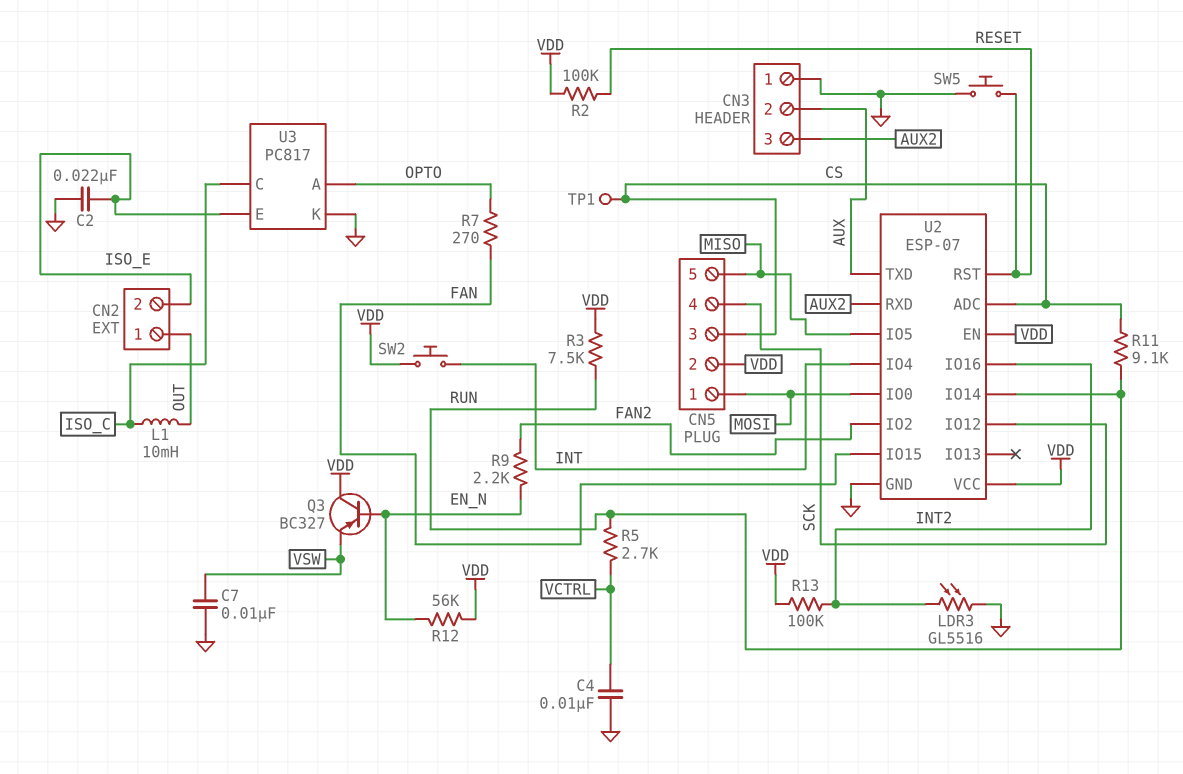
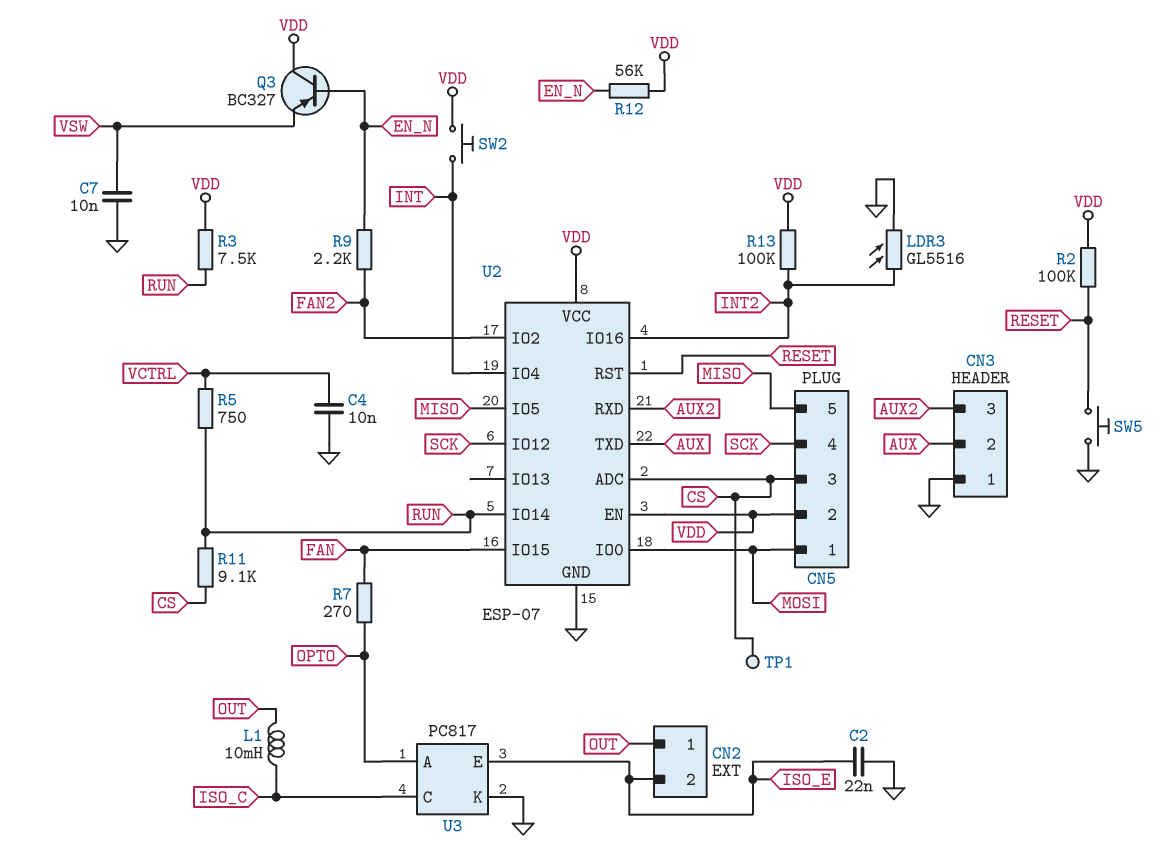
R5: 2.7k (RUN, VCTRL) -> 750 (RUN, VCTRL)

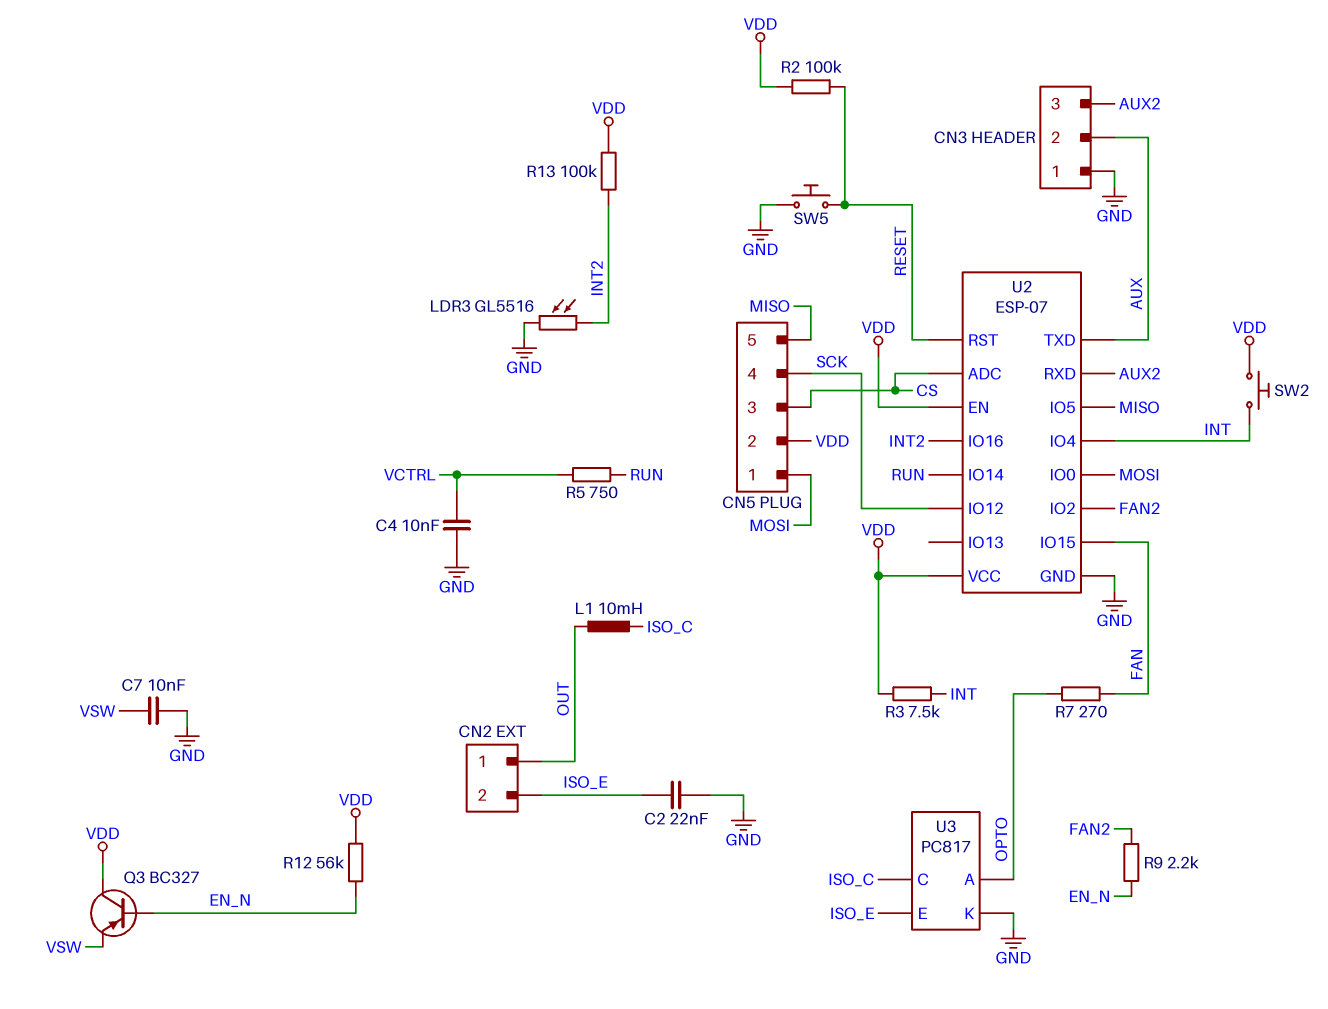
R3: 7.5k (RUN, VDD) -> 7.5k (INT, VDD)
R11: 9.1k (CS, RUN) -> none
TP1: test point (CS) -> none

